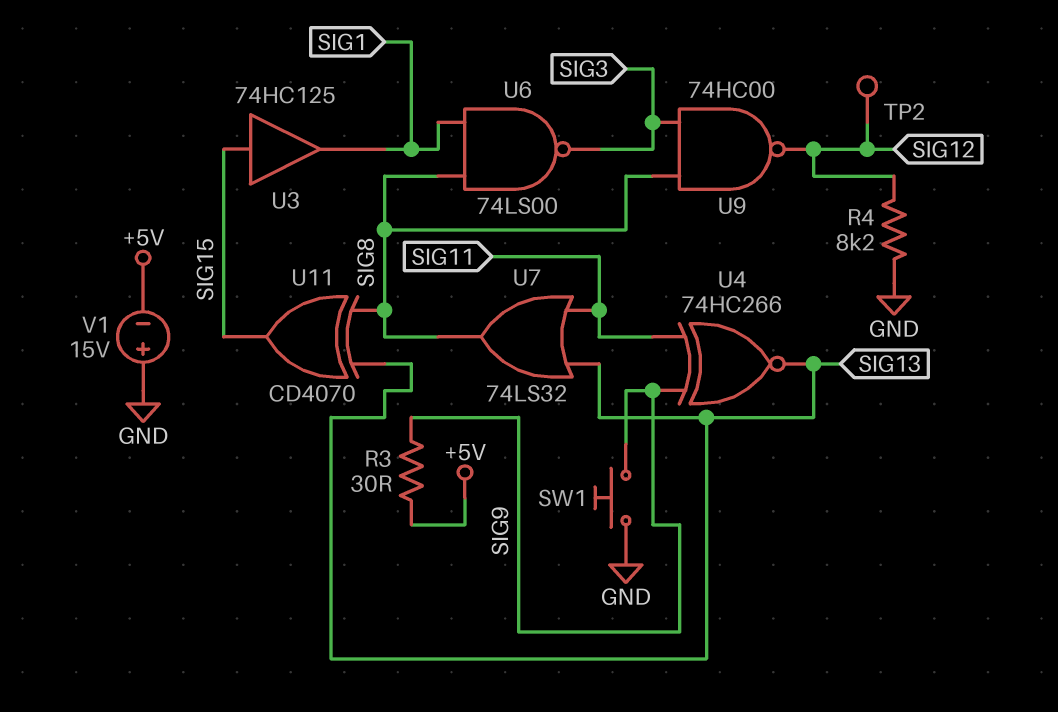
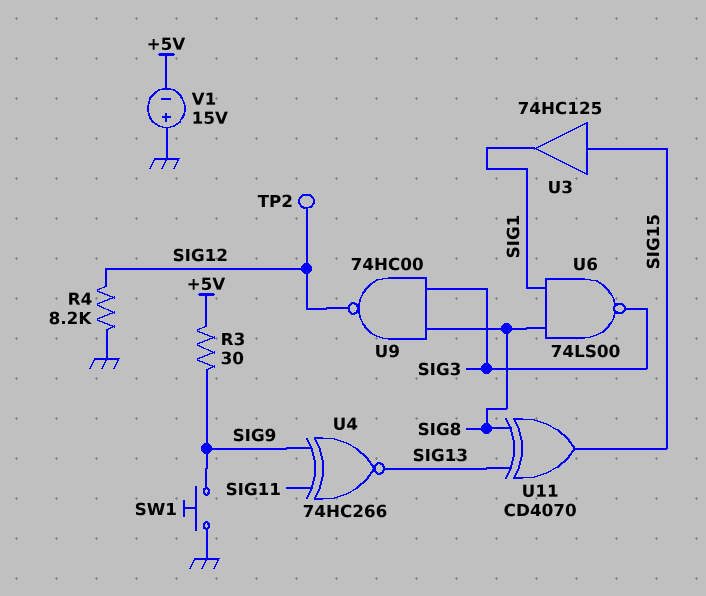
U7: OR 74LS32 (in SIG11, in SIG13, out SIG8) -> none

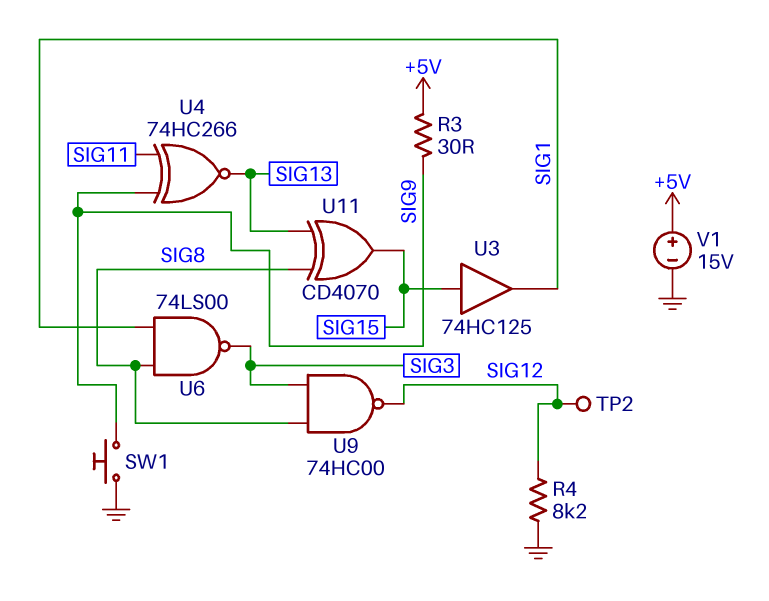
V1: 15V (plus GND, minus +5V) -> 15V (plus +5V, minus GND)

